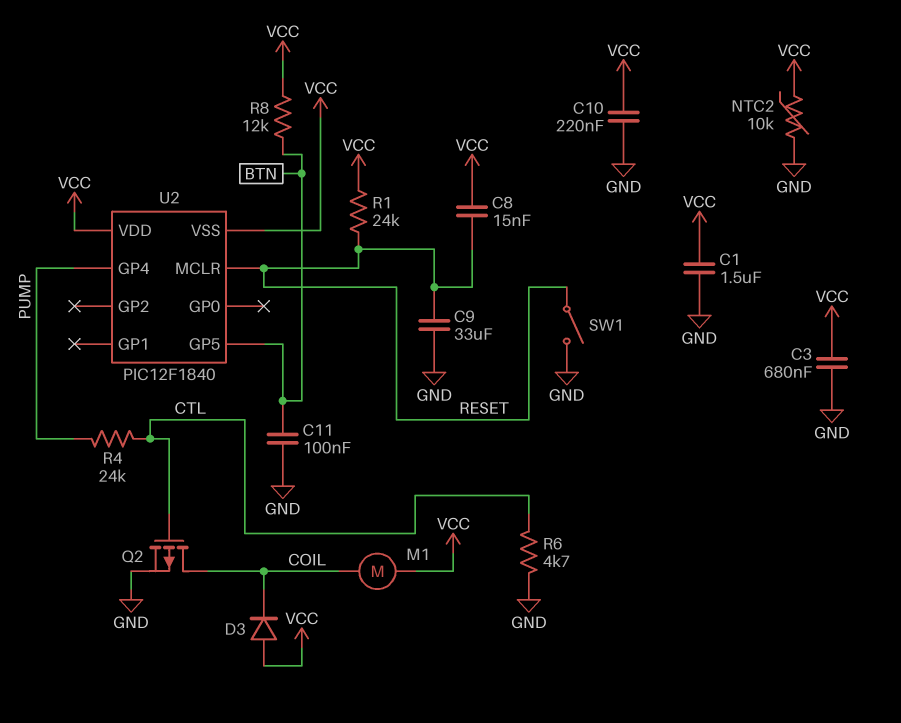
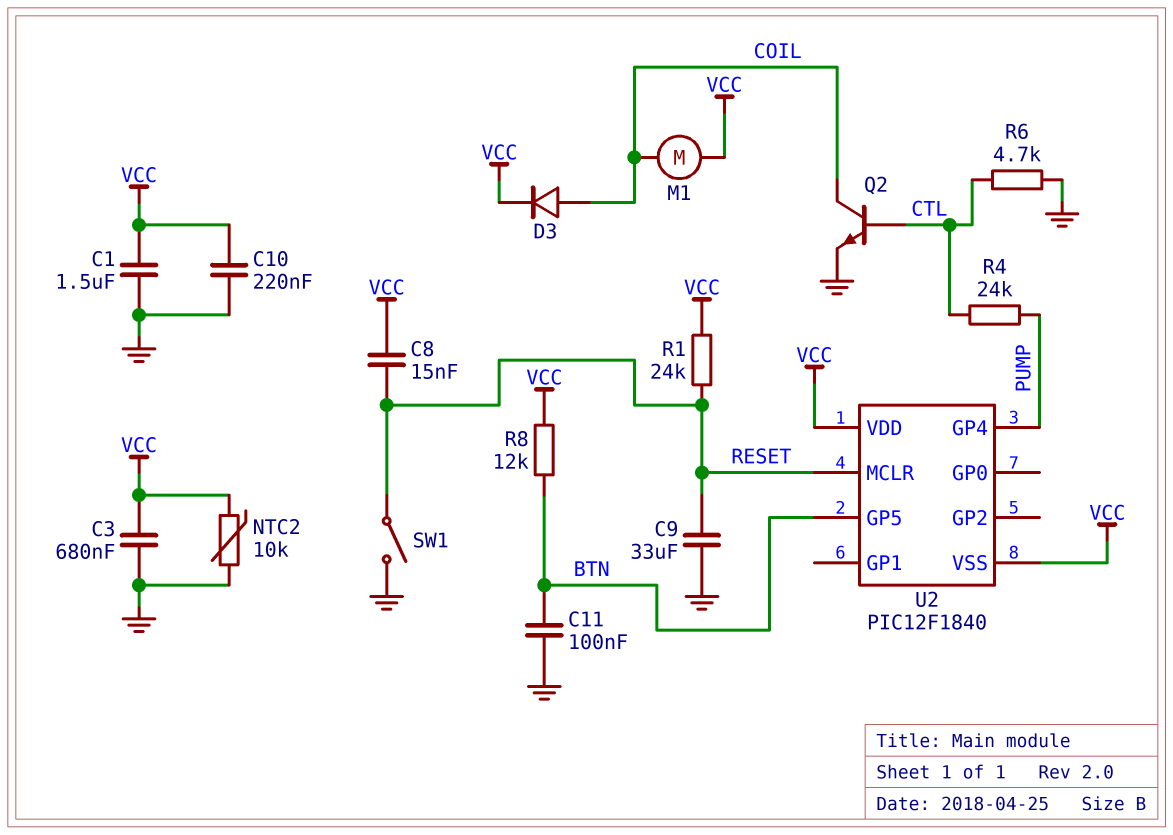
D3: diode (A VCC, K COIL) -> diode (A COIL, K VCC)
Q2: PMOS (G CTL, D COIL, S GND) -> NPN (B CTL, C COIL, E GND)

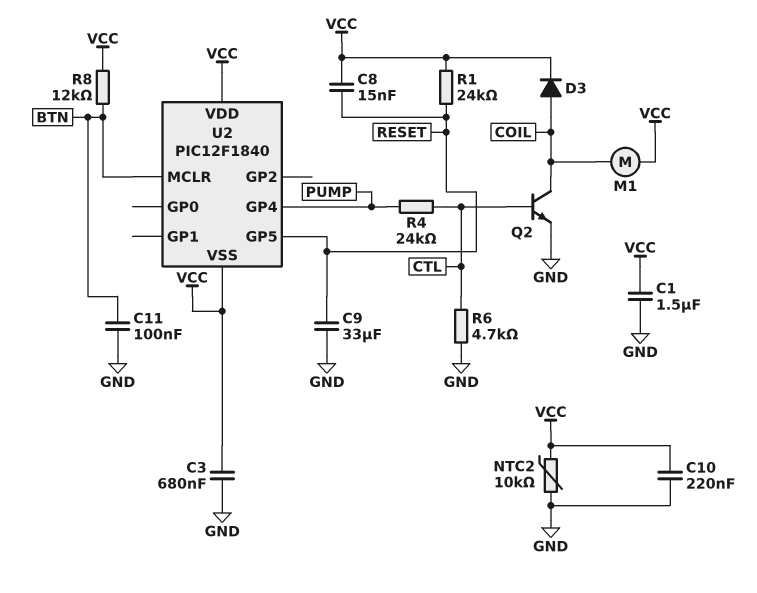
SW1: switch (GND, RESET) -> none
U2 pin GP5: BTN -> RESET
U2 pin MCLR: RESET -> BTN

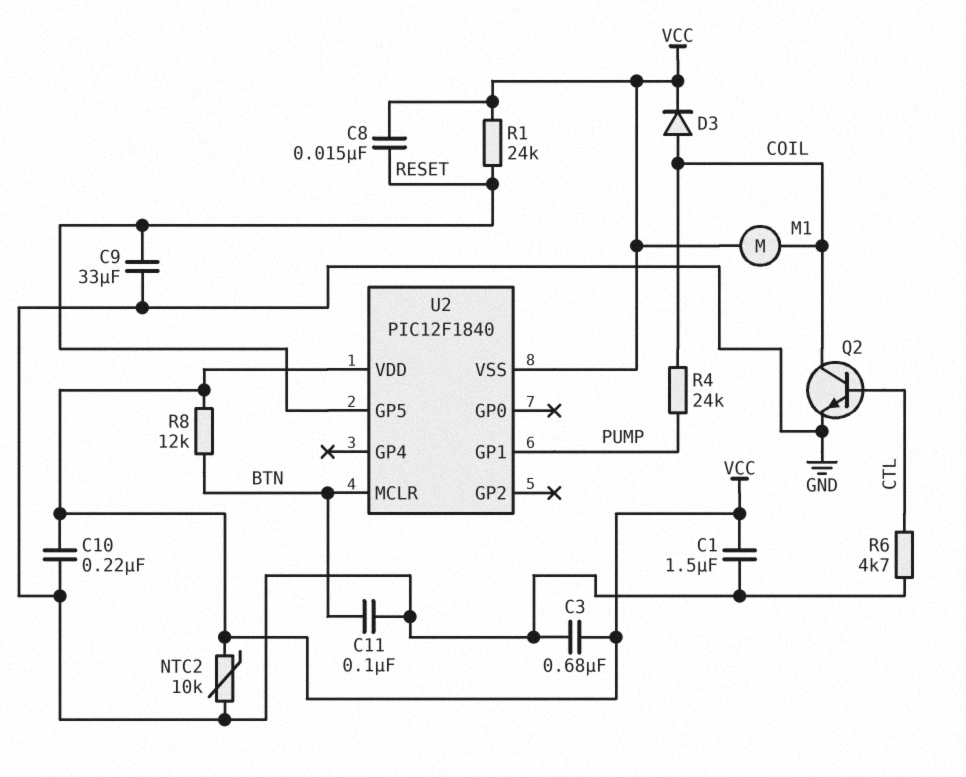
R4: 24k (CTL, PUMP) -> 24k (COIL, PUMP)
U2 pin GP1: none -> PUMP
U2 pin GP4: PUMP -> none

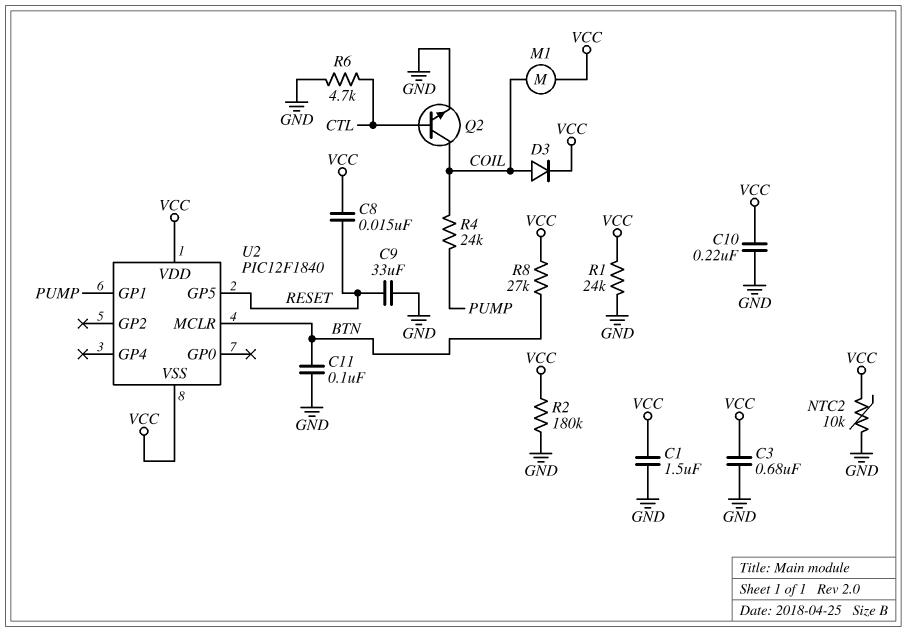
R1: 24k (RESET, VCC) -> 24k (GND, VCC)
R2: none -> 180k (GND, VCC)
R8: 12k (BTN, VCC) -> 27k (BTN, VCC)

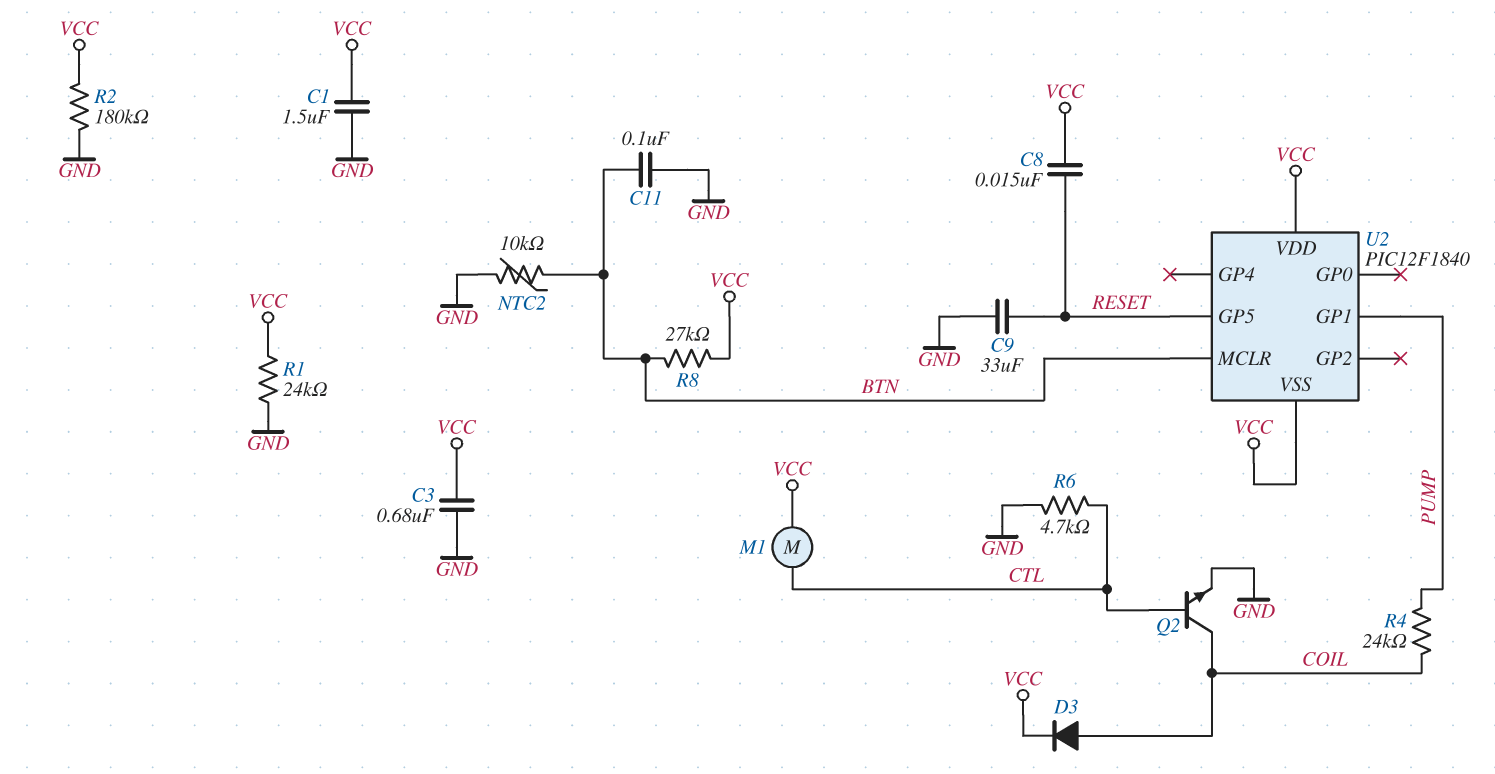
C10: 220nF (GND, VCC) -> none
M1: motor (COIL, VCC) -> motor (CTL, VCC)
NTC2: 10k (GND, VCC) -> 10k (BTN, GND)

